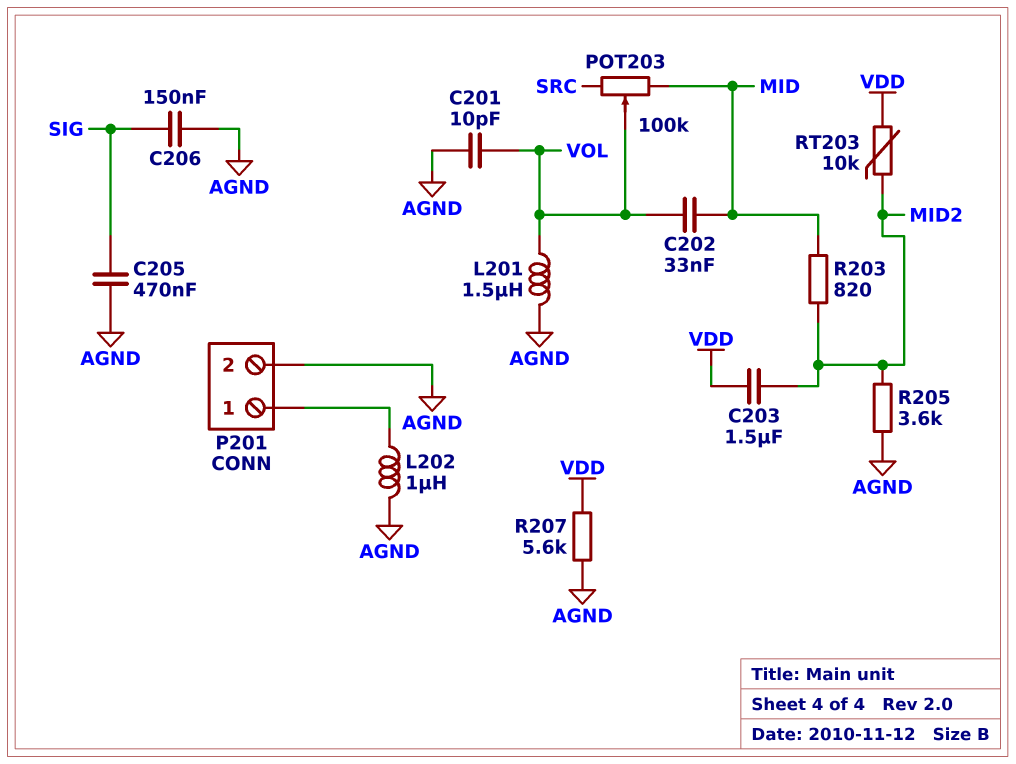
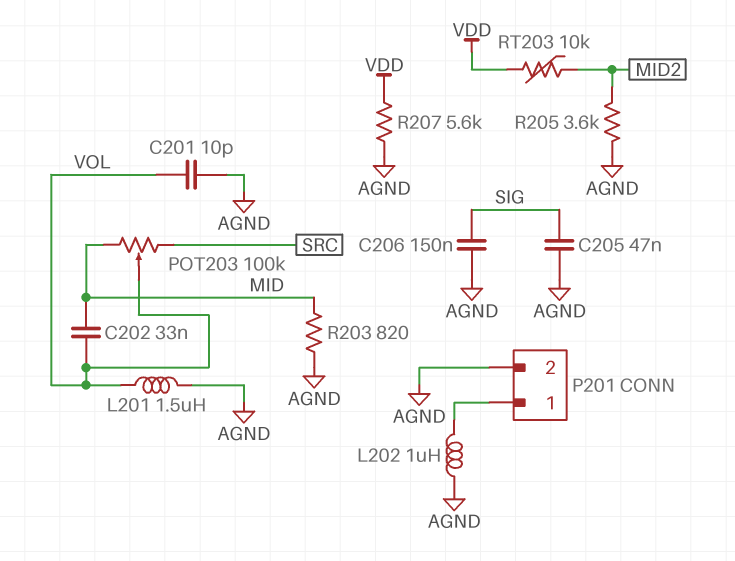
C203: 1.5uF (MID2, VDD) -> none
C205: 470nF (AGND, SIG) -> 47nF (AGND, SIG)
R203: 820 (MID, MID2) -> 820 (AGND, MID)

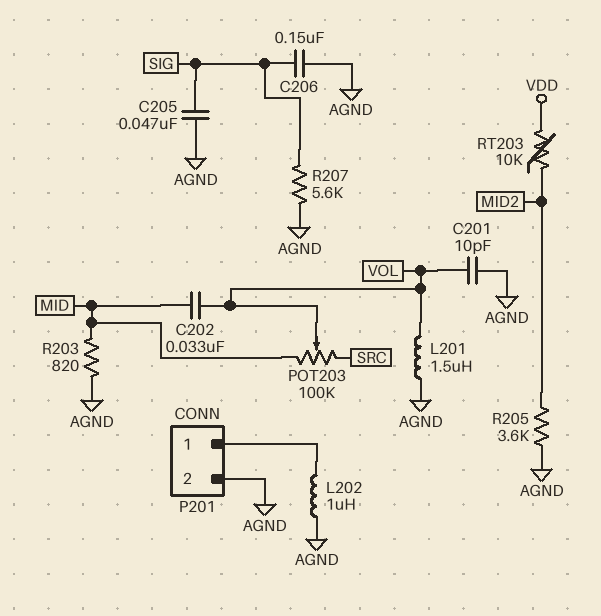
R207: 5.6k (AGND, VDD) -> 5.6k (AGND, SIG)

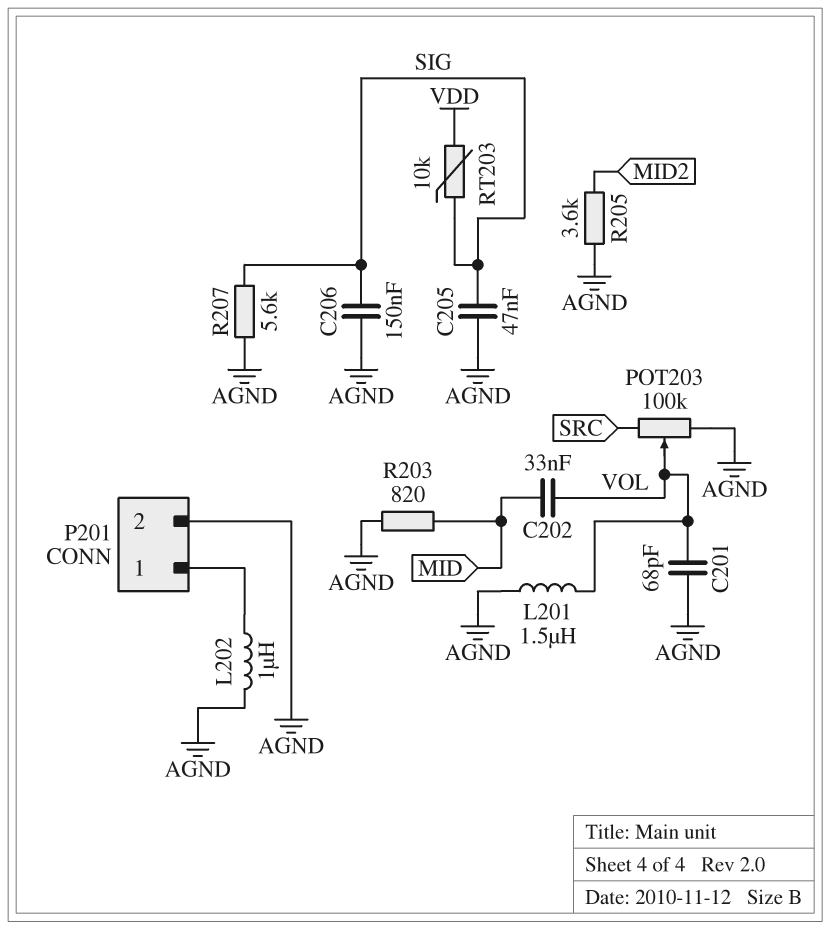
C201: 10pF (AGND, VOL) -> 68pF (AGND, VOL)
POT203: 100k (MID, SRC, wiper VOL) -> 100k (AGND, SRC, wiper VOL)
RT203: 10k (MID2, VDD) -> 10k (SIG, VDD)

